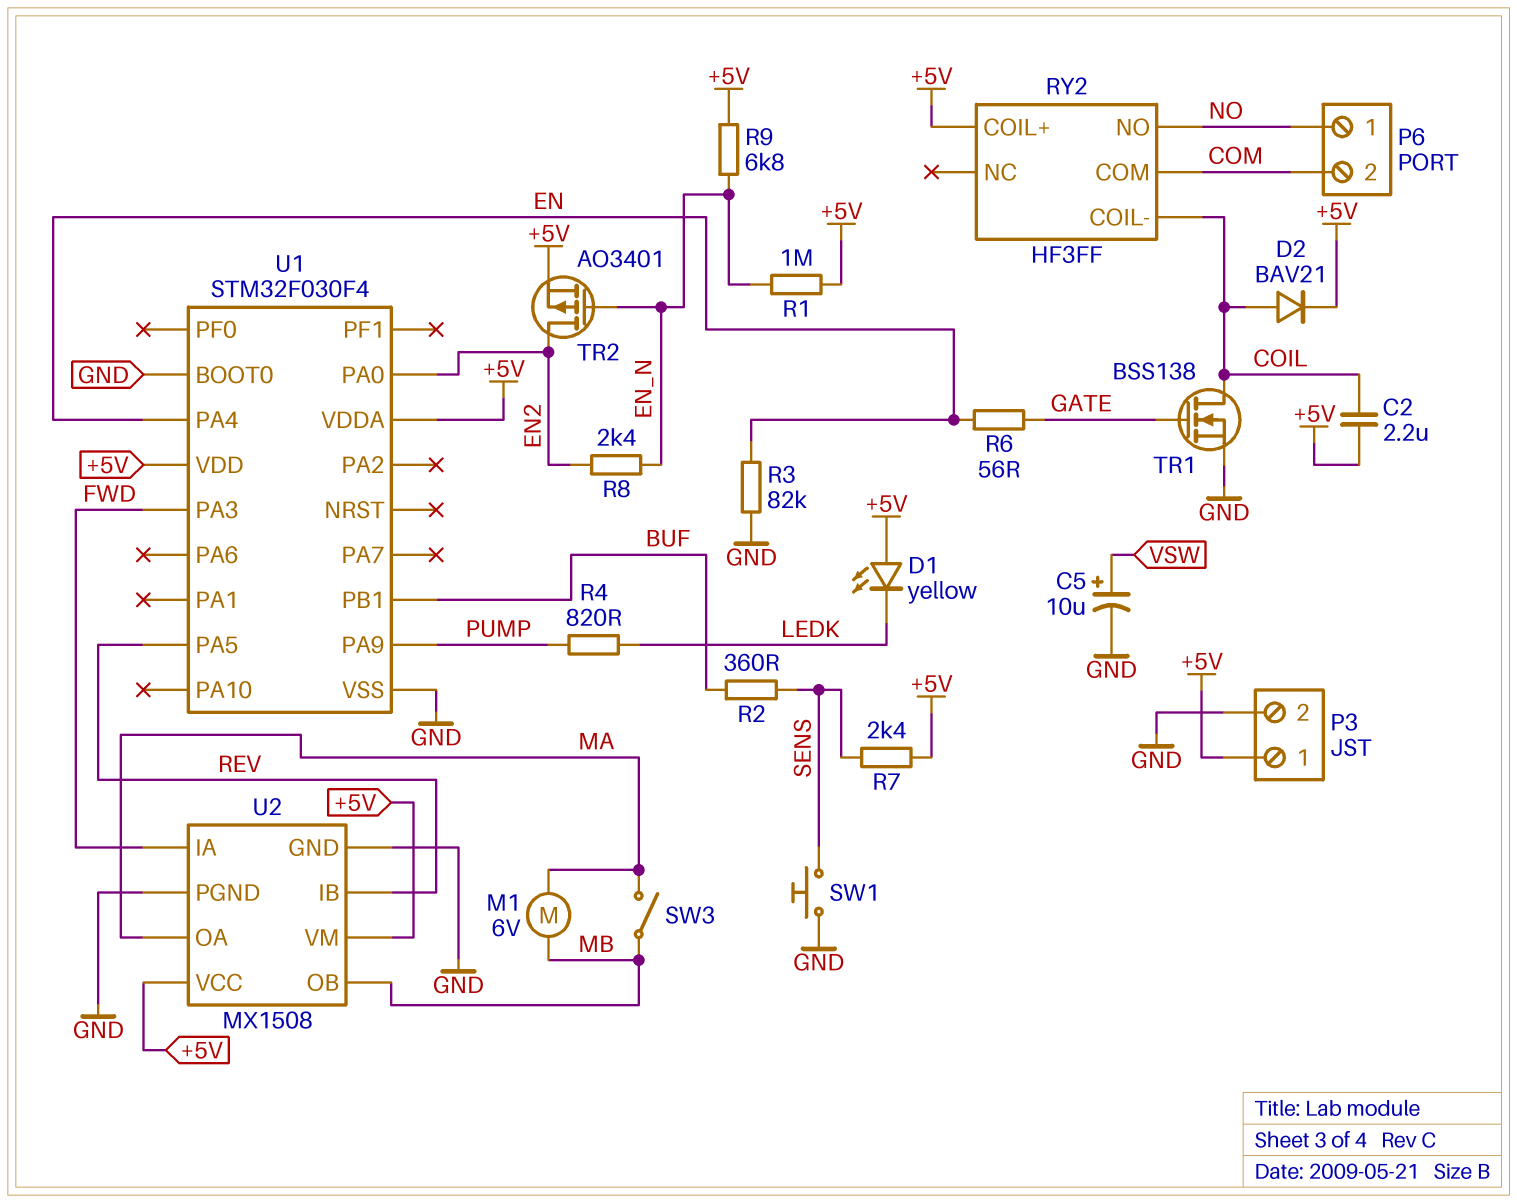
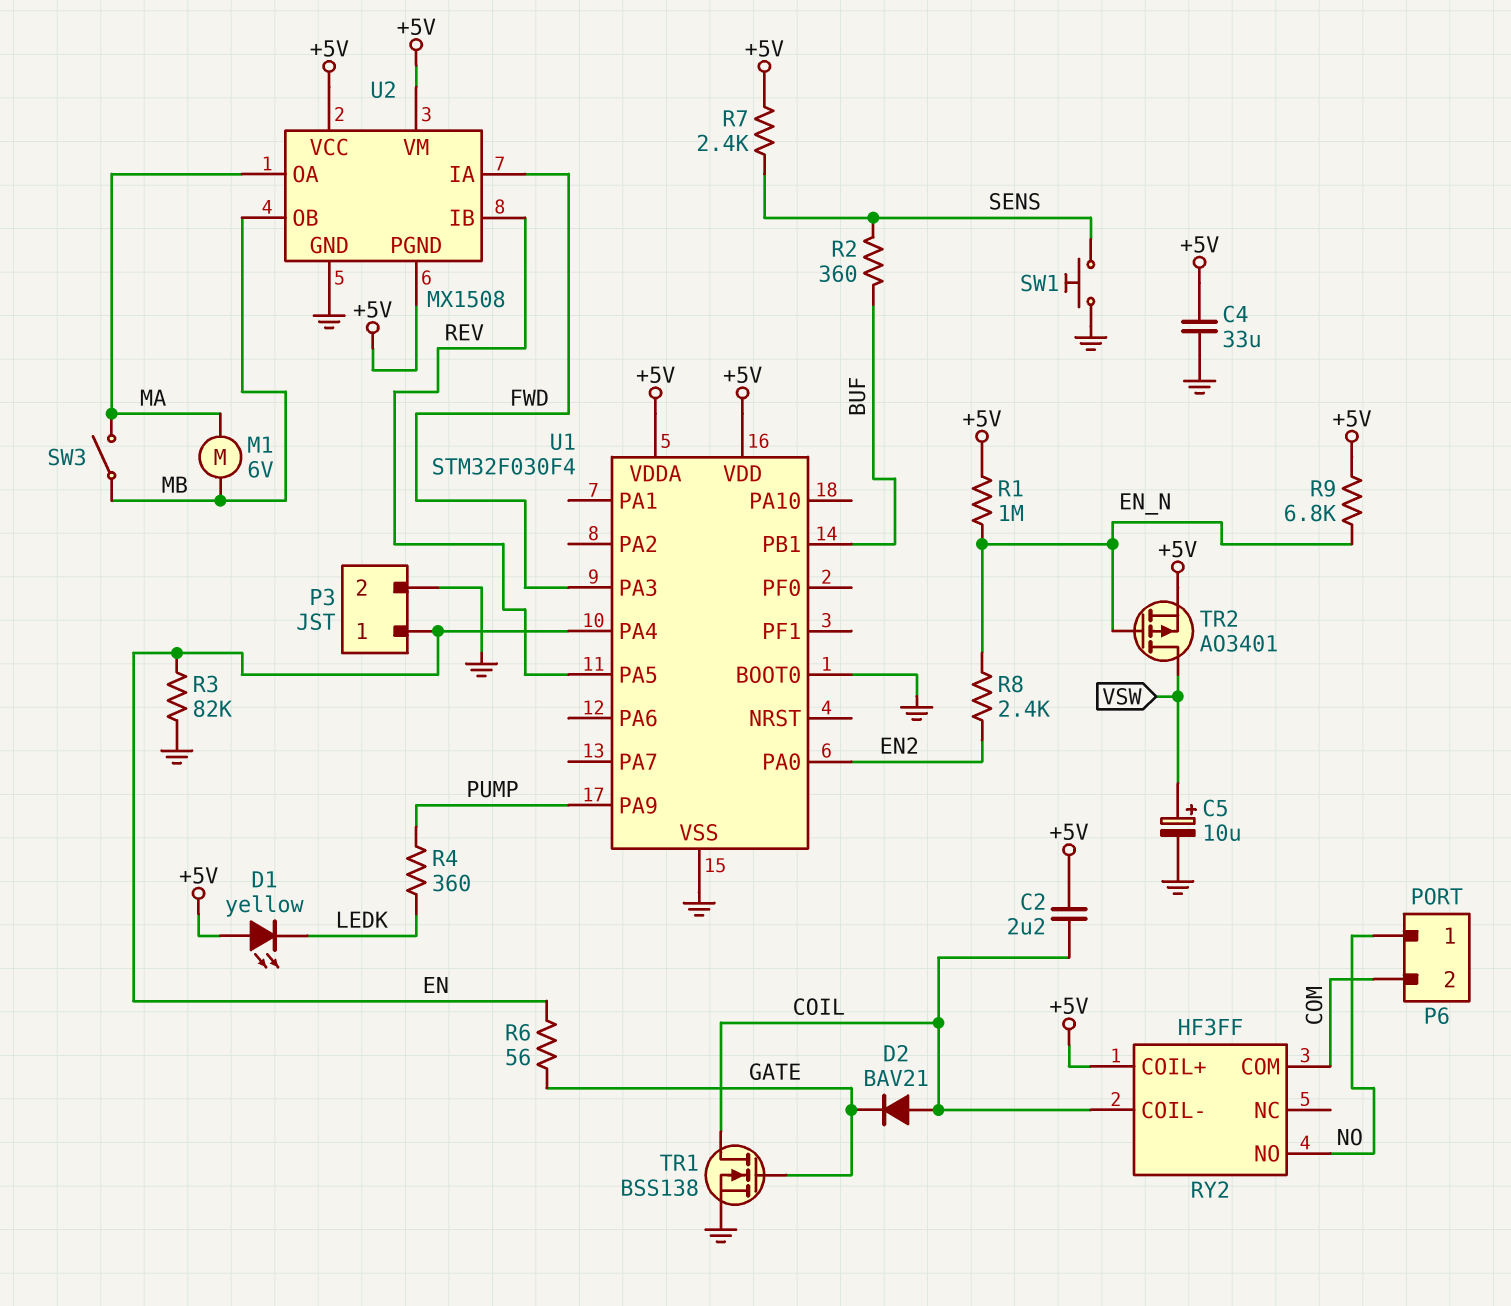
C4: none -> 33uF (+5V, GND)
D2: diode BAV21 (A COIL, K +5V) -> diode BAV21 (A COIL, K GATE)
P3 pin 1: +5V -> EN
R4: 820 (LEDK, PUMP) -> 360 (LEDK, PUMP)
TR2: PMOS AO3401 (G EN_N, D EN2, S +5V) -> PMOS AO3401 (G EN_N, D VSW, S +5V)
U2 pin PGND: GND -> +5V

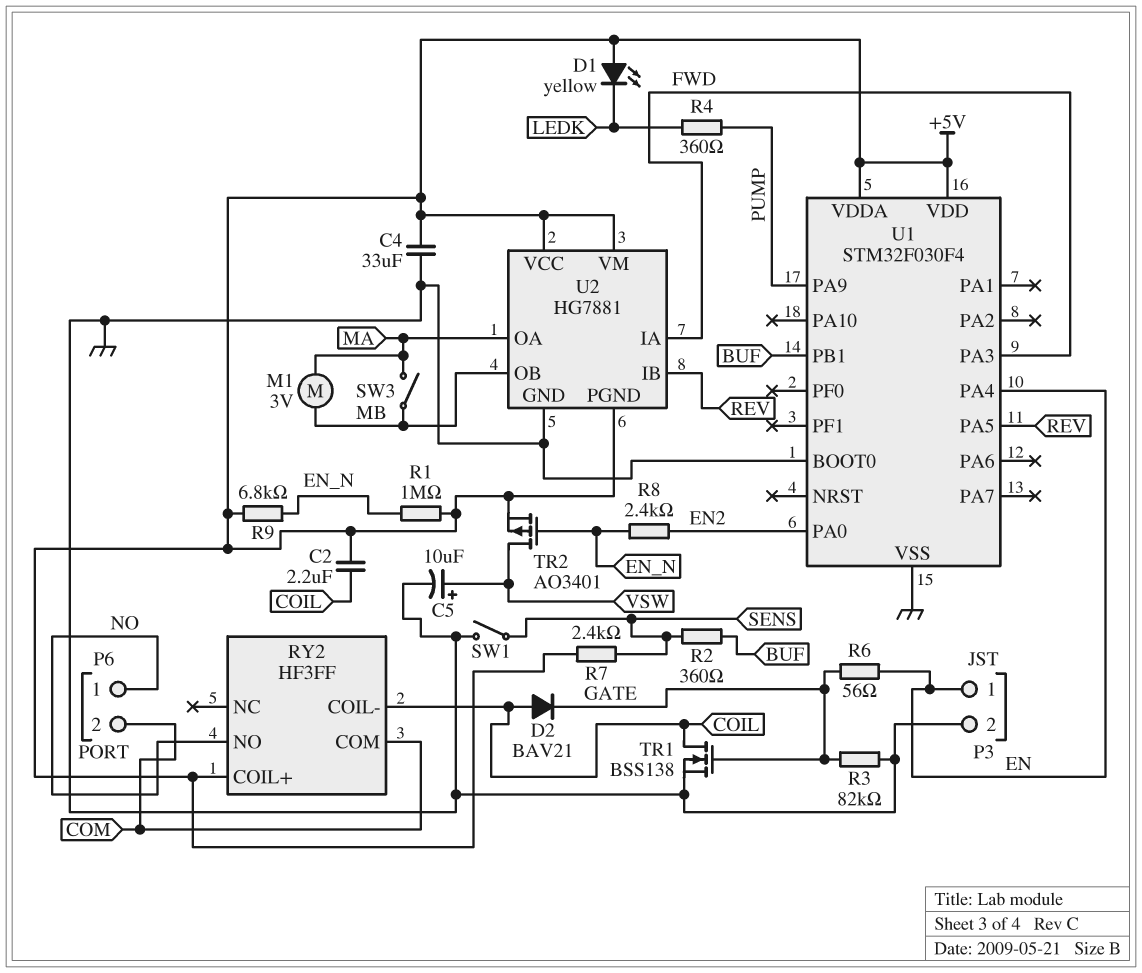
M1: motor 6V (MA, MB) -> motor 3V (MA, MB)
R3: 82k (EN, GND) -> 82k (GATE, GND)
SW1: button (GND, SENS) -> switch (GND, SENS)
U2: MX1508 -> HG7881

